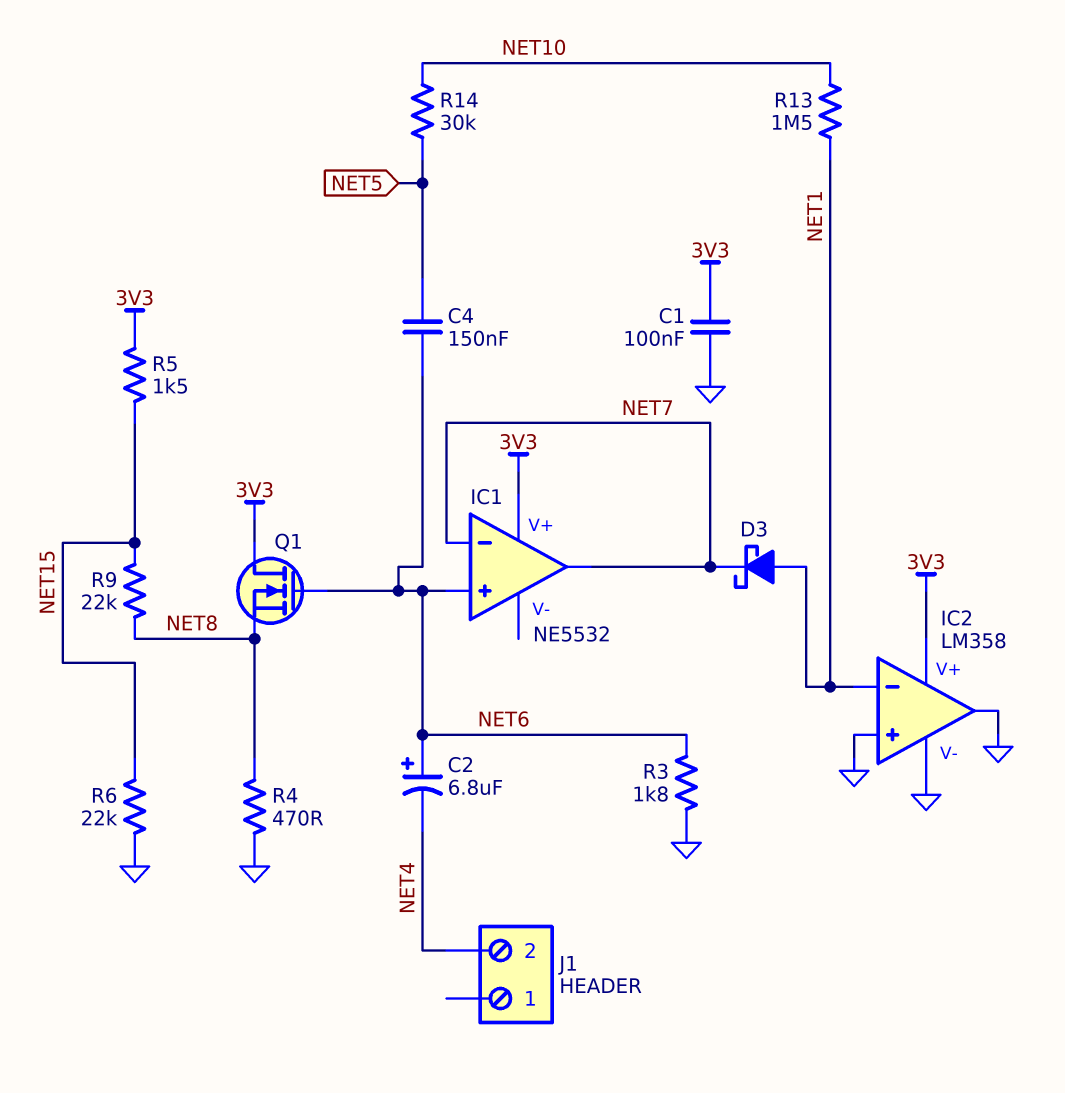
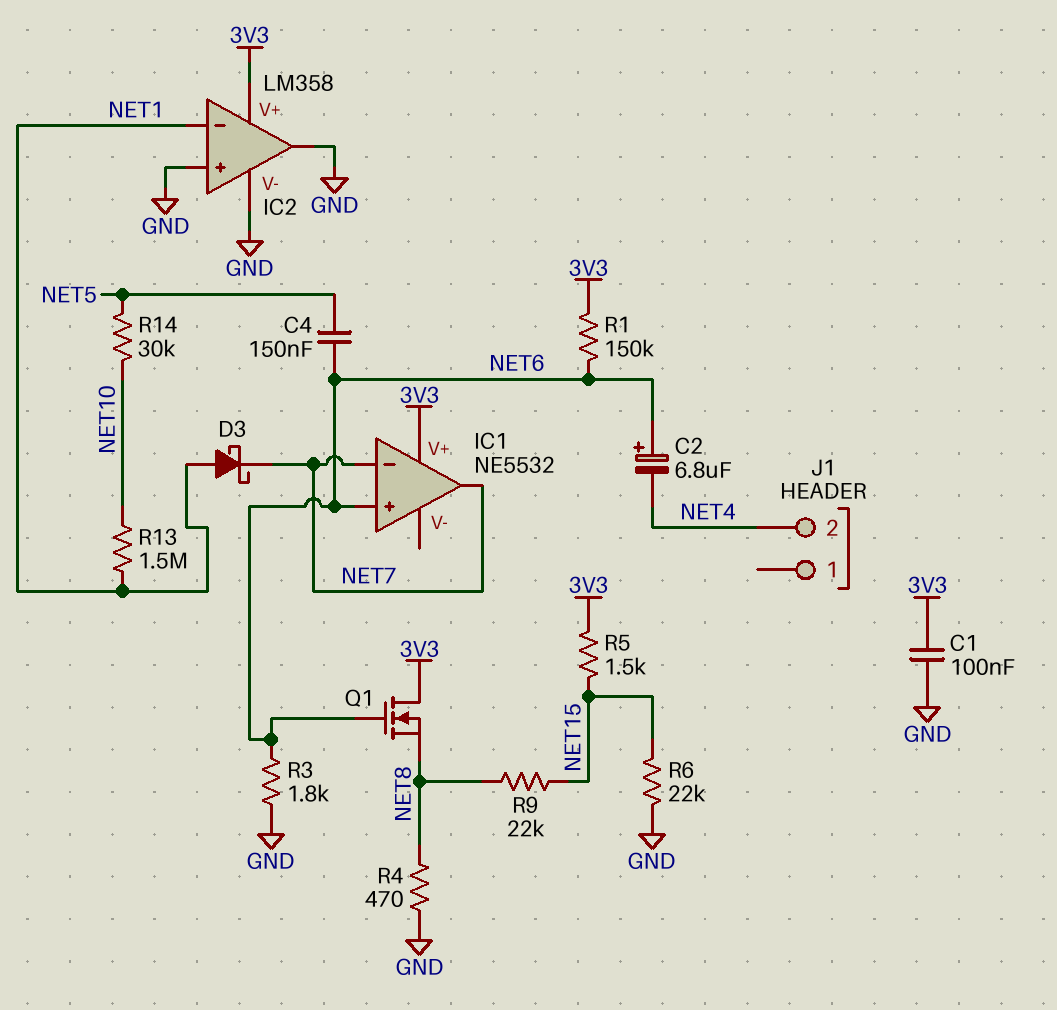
R1: none -> 150k (3V3, NET6)

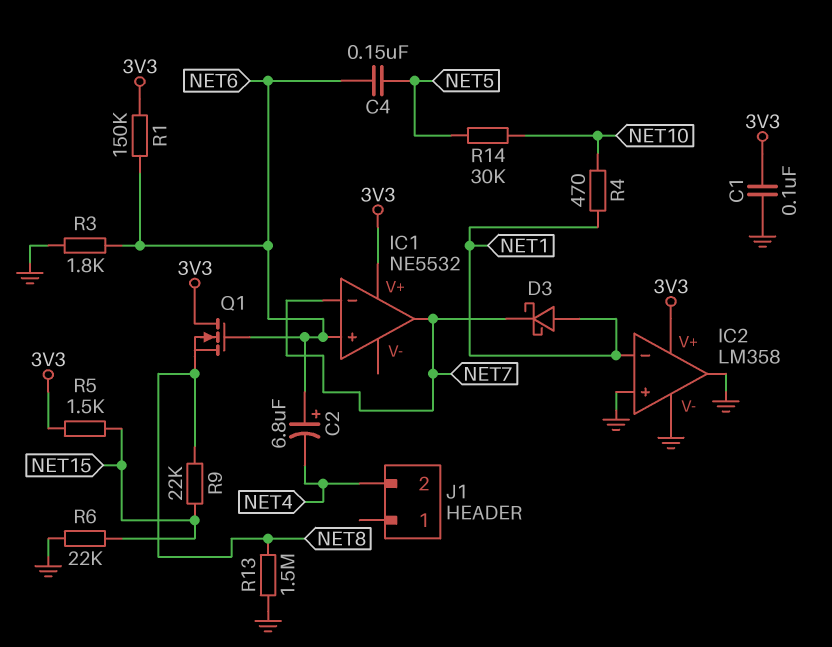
R4: 470 (GND, NET8) -> 470 (NET1, NET10)
R13: 1.5M (NET1, NET10) -> 1.5M (GND, NET8)

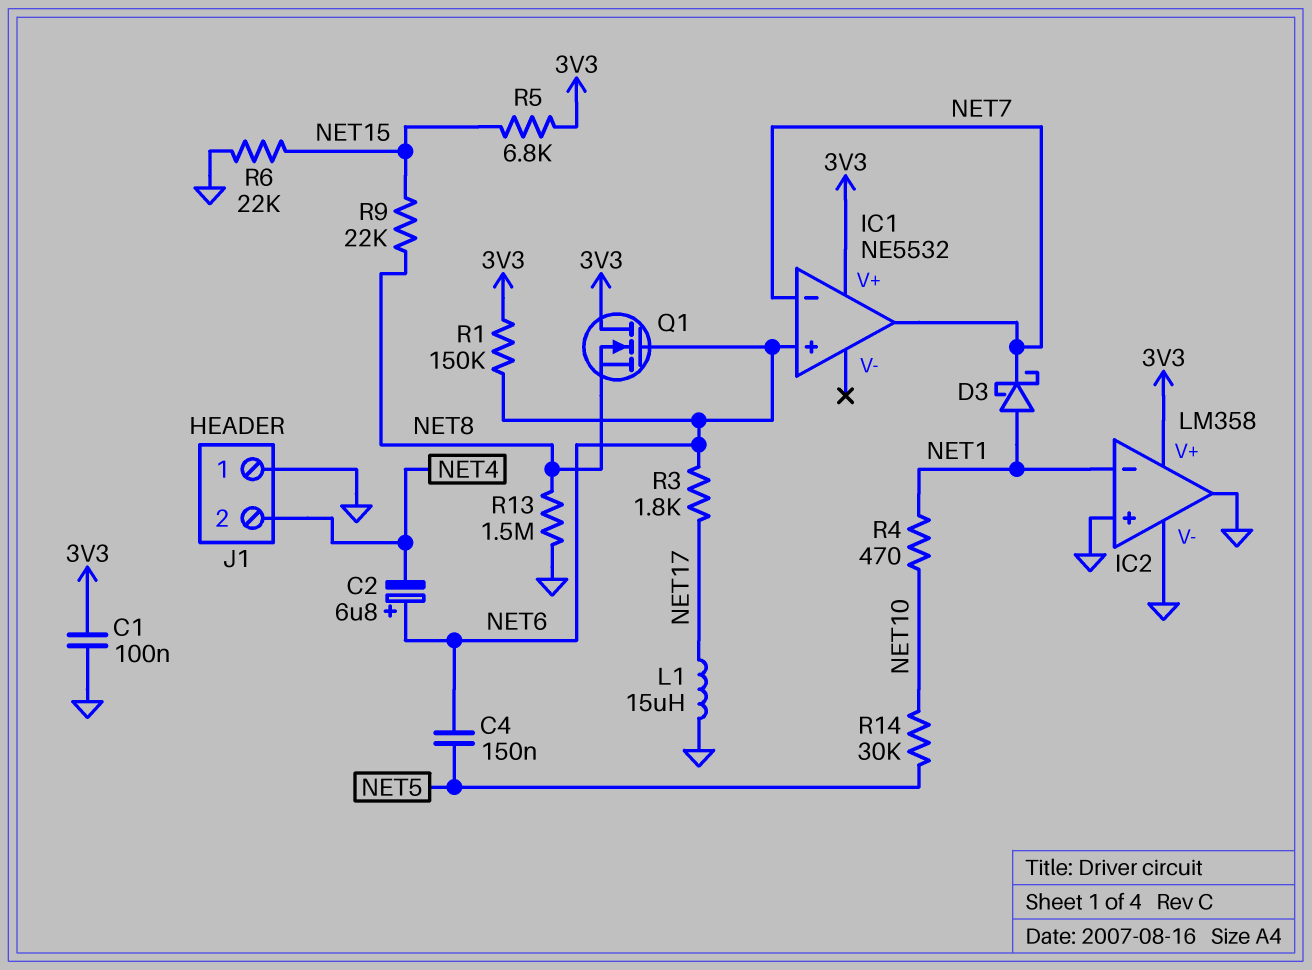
J1 pin 1: none -> GND
L1: none -> 15uH (GND, NET17)
R3: 1.8k (GND, NET6) -> 1.8k (NET6, NET17)
R5: 1.5k (3V3, NET15) -> 6.8k (3V3, NET15)

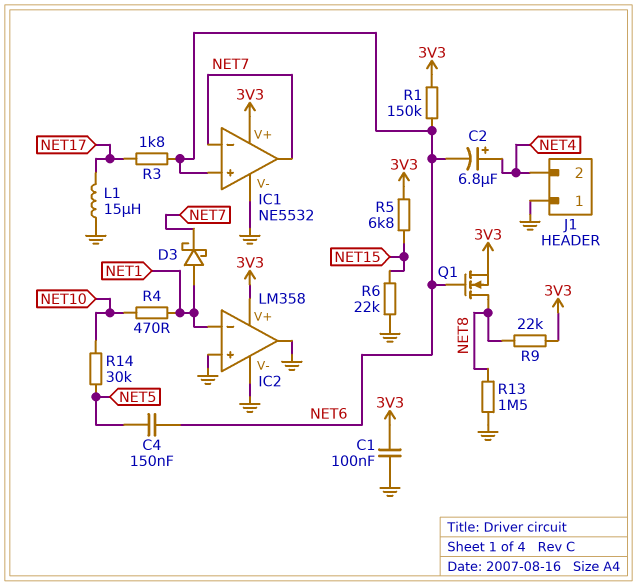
C2: 6.8uF (plus NET6, minus NET4) -> 6.8uF (plus NET4, minus NET6)
IC1 pin V-: none -> GND
Q1: NMOS (G NET6, D 3V3, S NET8) -> NMOS (G NET6, D NET8, S 3V3)
R9: 22k (NET8, NET15) -> 22k (3V3, NET8)

